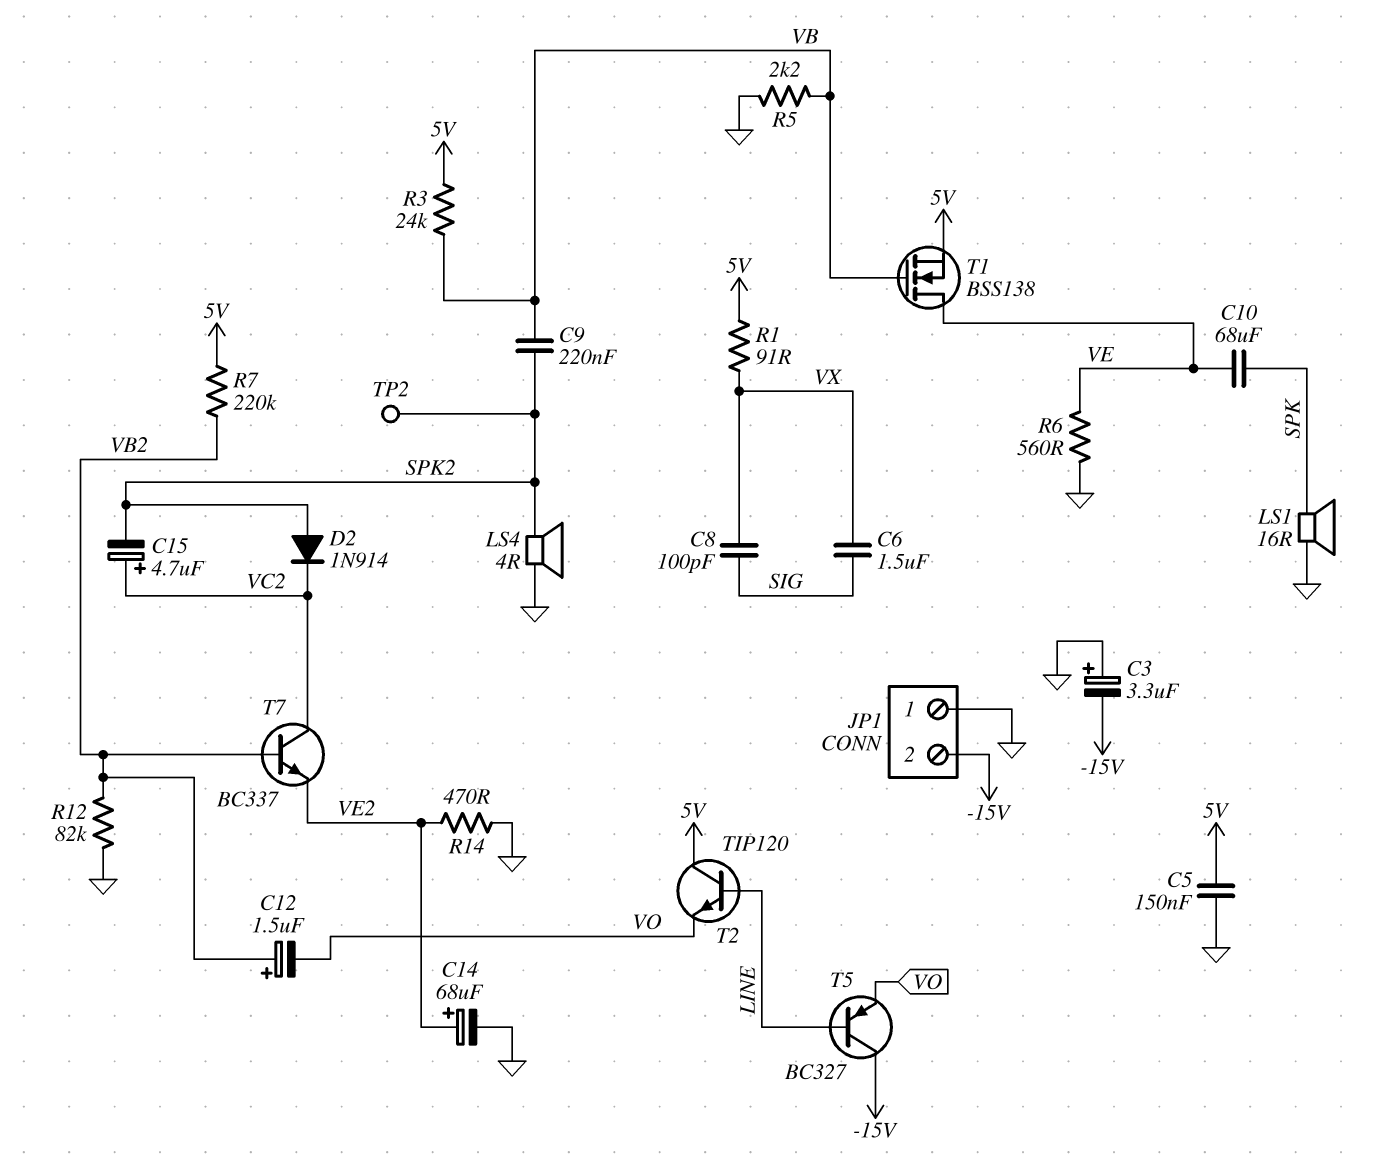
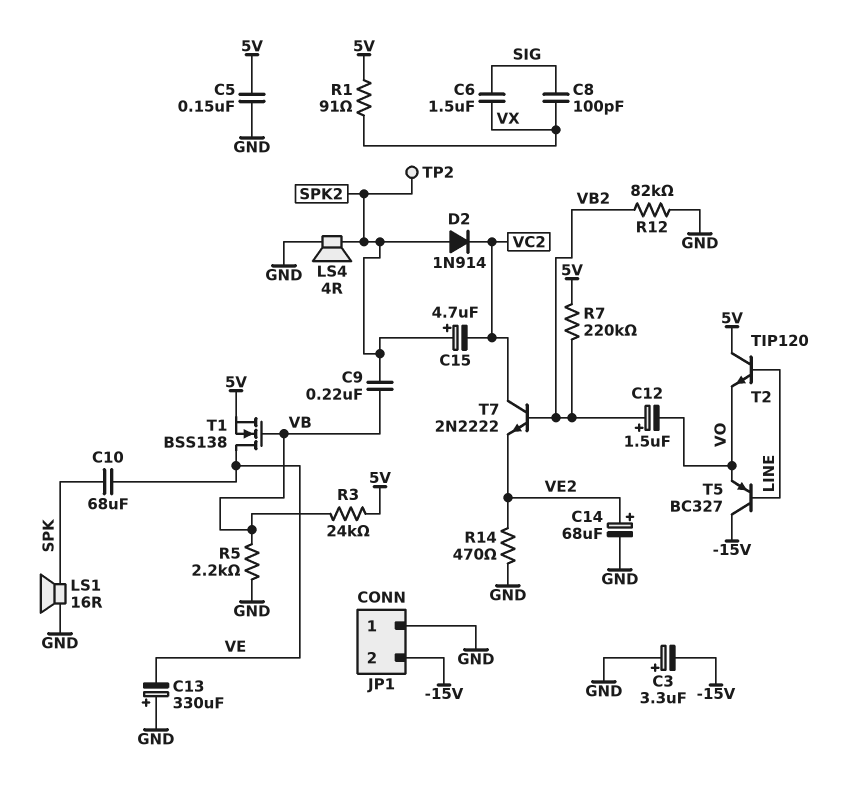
C13: none -> 330uF (plus GND, minus VE)
C15: 4.7uF (plus VC2, minus SPK2) -> 4.7uF (plus SPK2, minus VC2)
R6: 560 (GND, VE) -> none
T7: NPN BC337 (B VB2, C VC2, E VE2) -> NPN 2N2222 (B VB2, C VC2, E VE2)

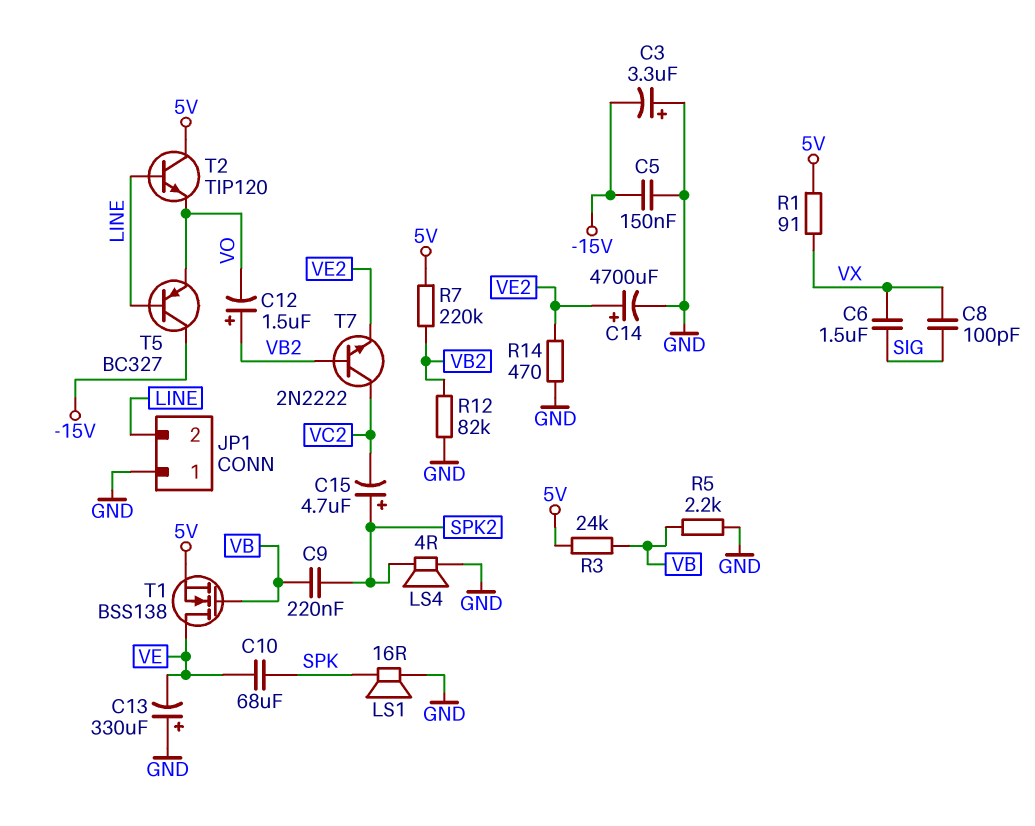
C5: 150nF (5V, GND) -> 150nF (-15V, GND)
C14: 68uF (plus VE2, minus GND) -> 4700uF (plus VE2, minus GND)
D2: diode 1N914 (A SPK2, K VC2) -> none
JP1 pin 2: -15V -> LINE
TP2: test point (SPK2) -> none

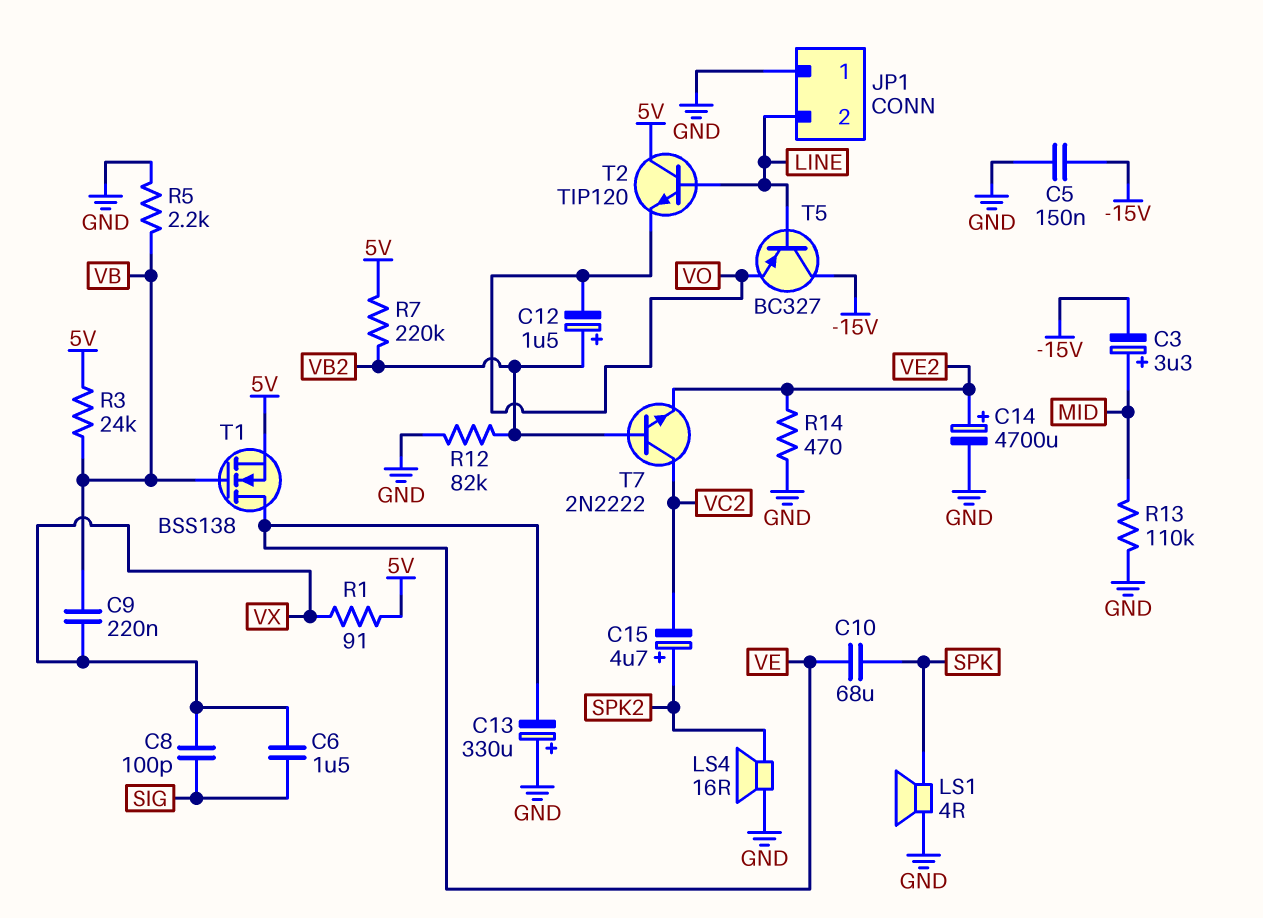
C3: 3.3uF (plus GND, minus -15V) -> 3.3uF (plus MID, minus -15V)
C9: 220nF (SPK2, VB) -> 220nF (VB, VX)
LS1: speaker 16R (GND, SPK) -> speaker 4R (GND, SPK)
LS4: speaker 4R (GND, SPK2) -> speaker 16R (GND, SPK2)
R13: none -> 110k (GND, MID)

